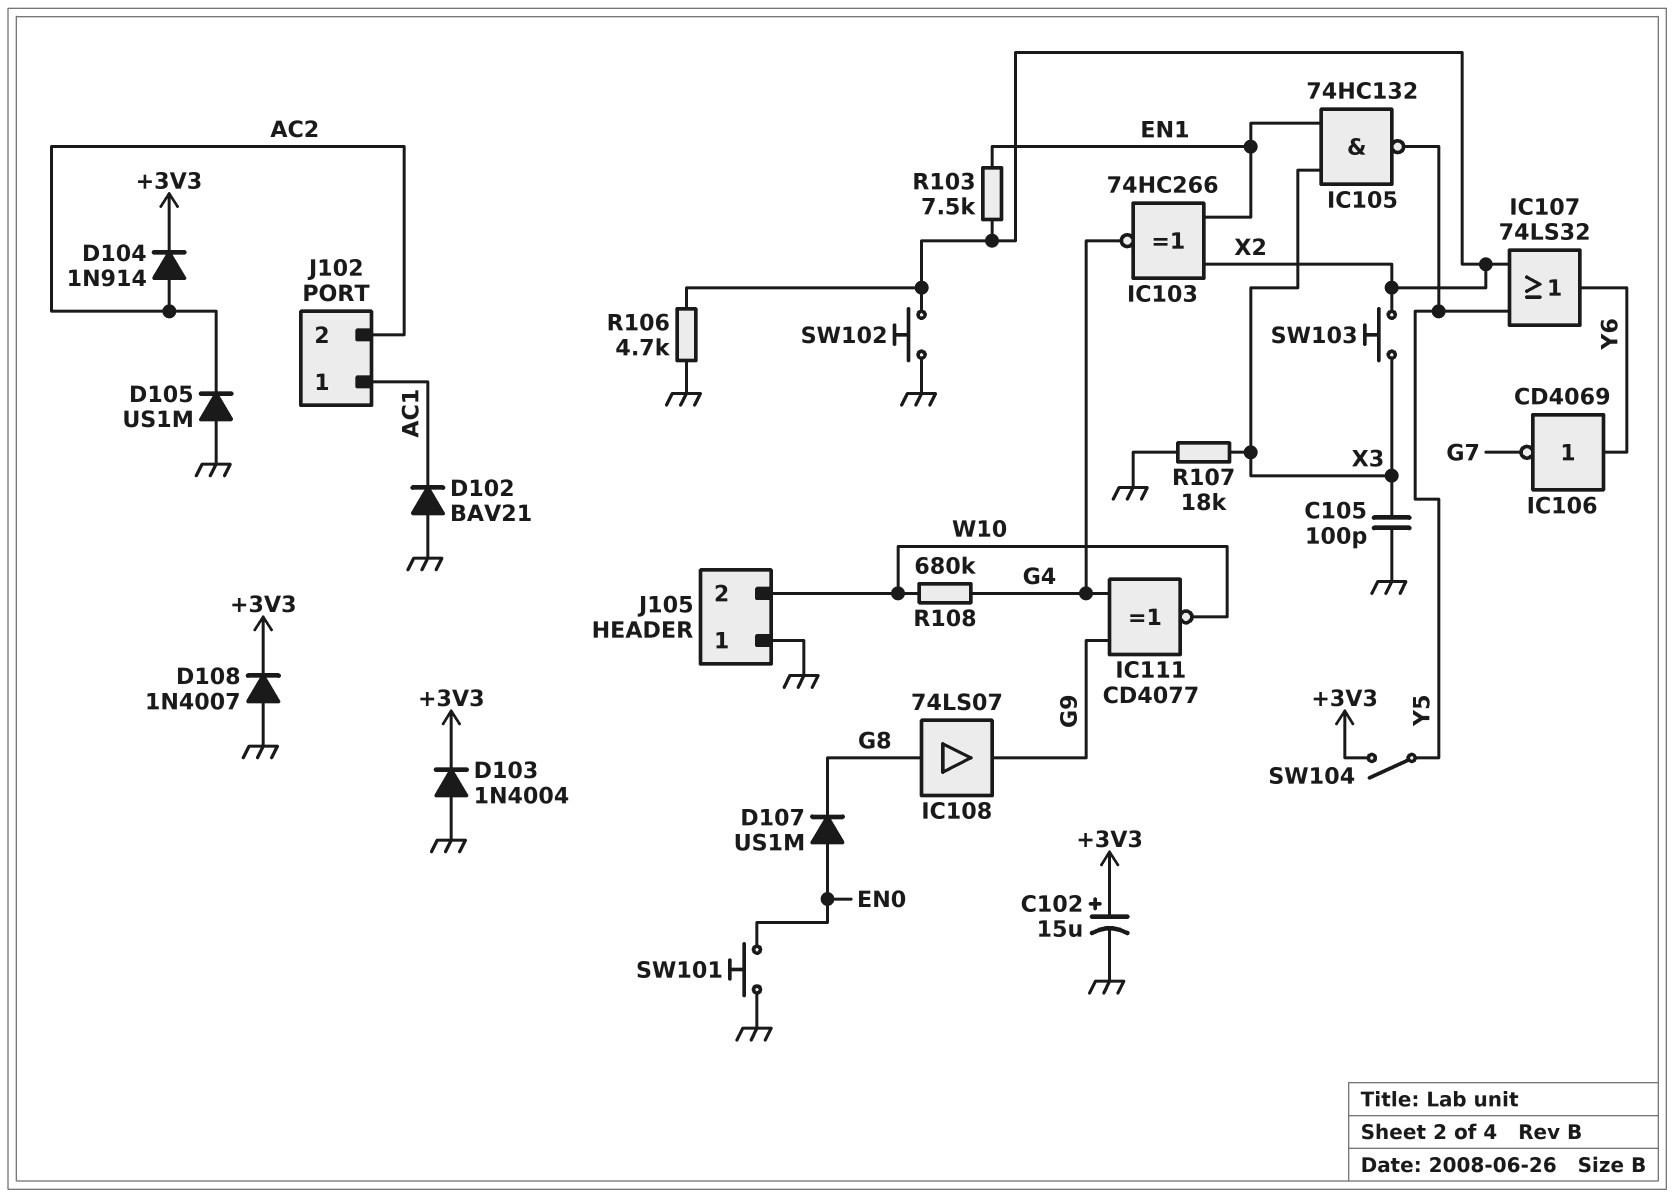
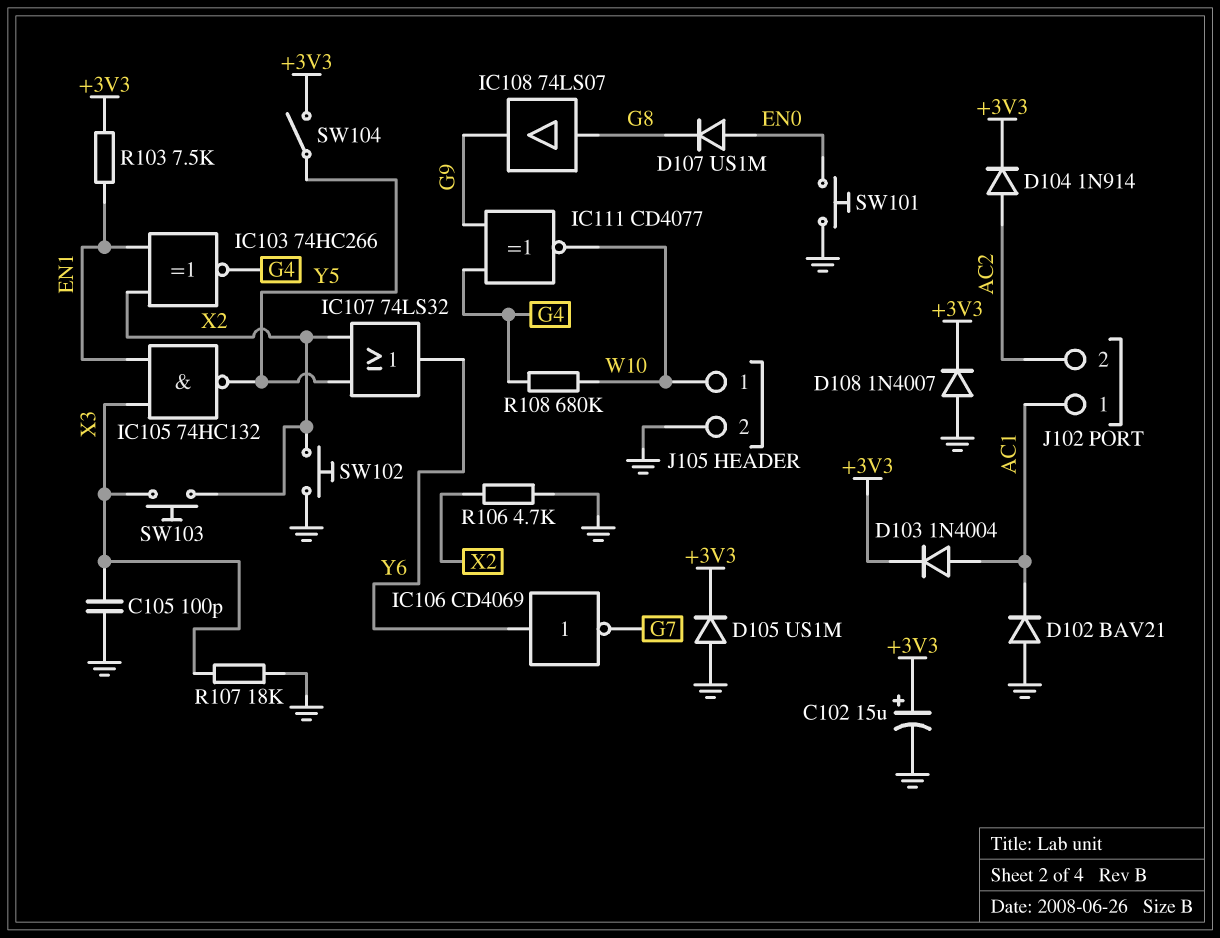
D103: diode 1N4004 (A GND, K +3V3) -> diode 1N4004 (A AC1, K +3V3)
D105: diode US1M (A GND, K AC2) -> diode US1M (A GND, K +3V3)
J105 pin 1: GND -> W10
J105 pin 2: W10 -> GND
R103: 7.5k (EN1, X2) -> 7.5k (+3V3, EN1)

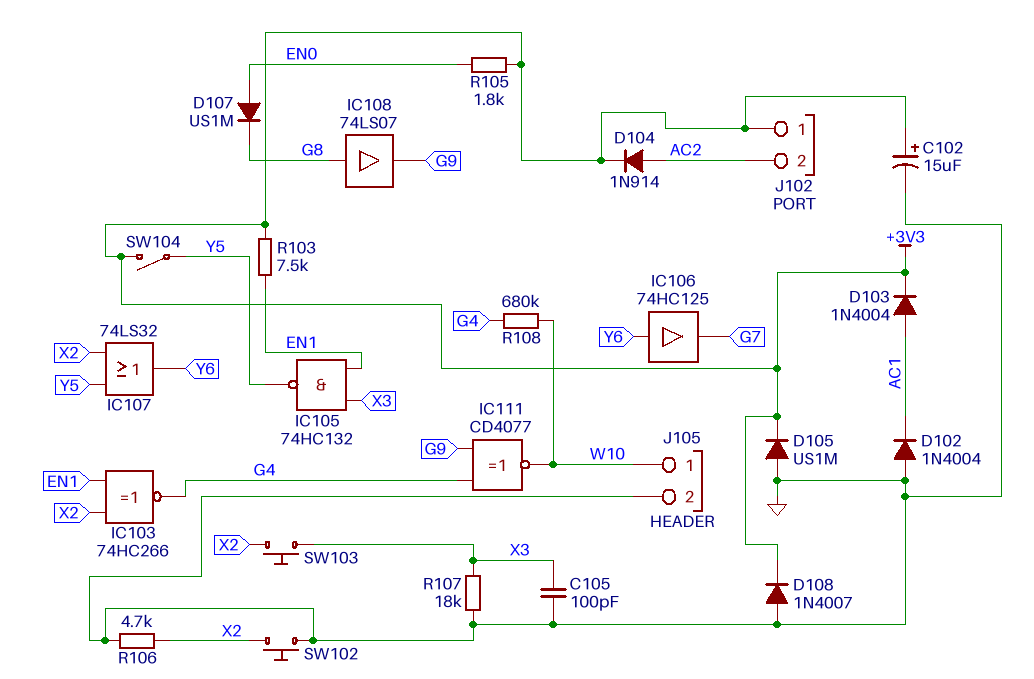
D102: diode BAV21 (A GND, K AC1) -> diode 1N4004 (A GND, K AC1)
IC106: NOT CD4069 (in Y6, out G7) -> buffer 74HC125 (in Y6, out G7)
J102 pin 1: AC1 -> +3V3
R105: none -> 1.8k (+3V3, EN0)
SW101: button (EN0, GND) -> none

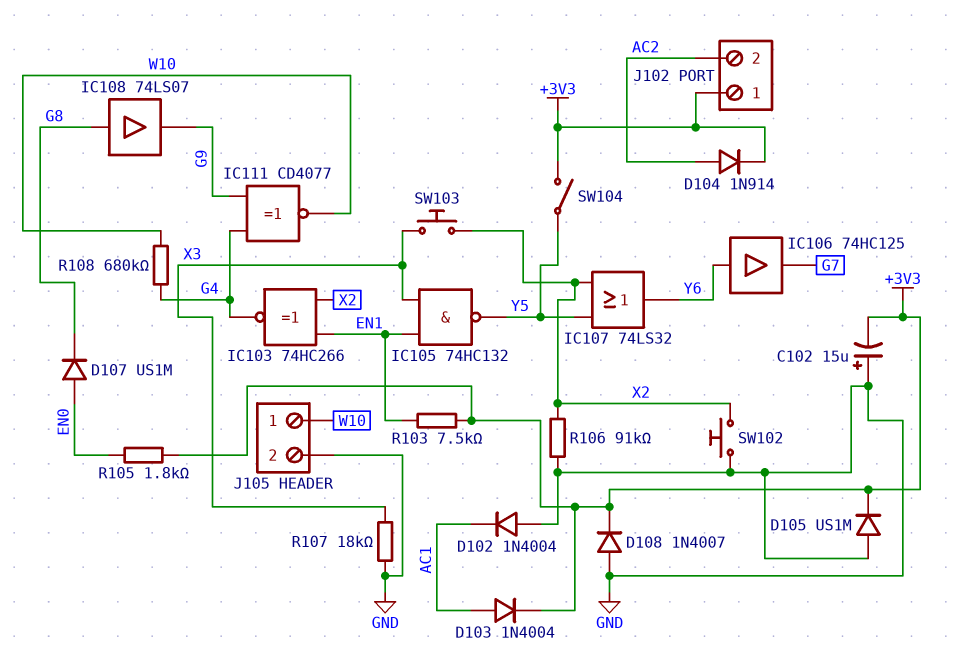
C102: 15uF (plus +3V3, minus GND) -> 15uF (plus GND, minus +3V3)
C105: 100pF (GND, X3) -> none
R106: 4.7k (GND, X2) -> 91k (GND, X2)

